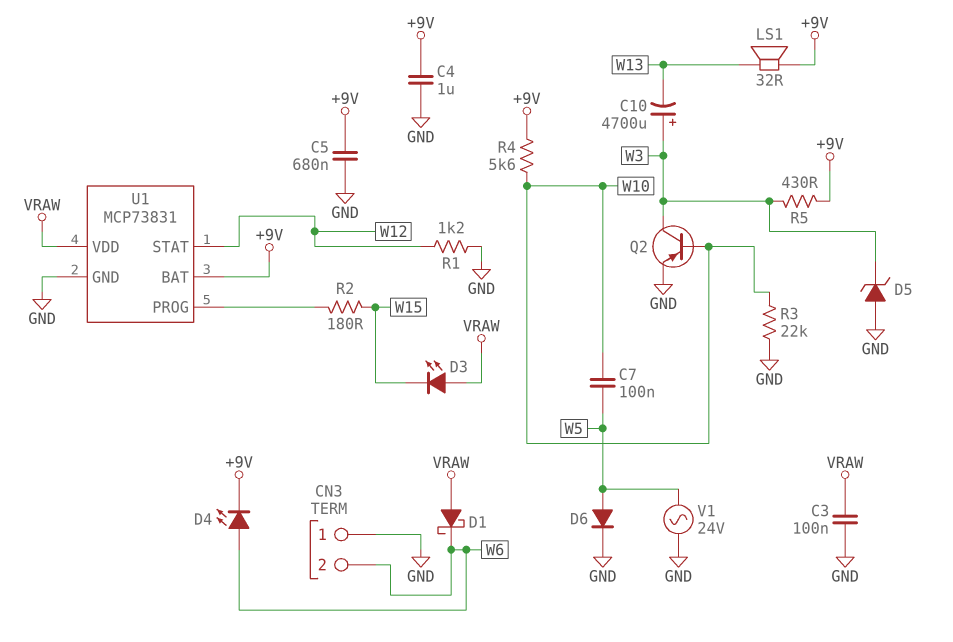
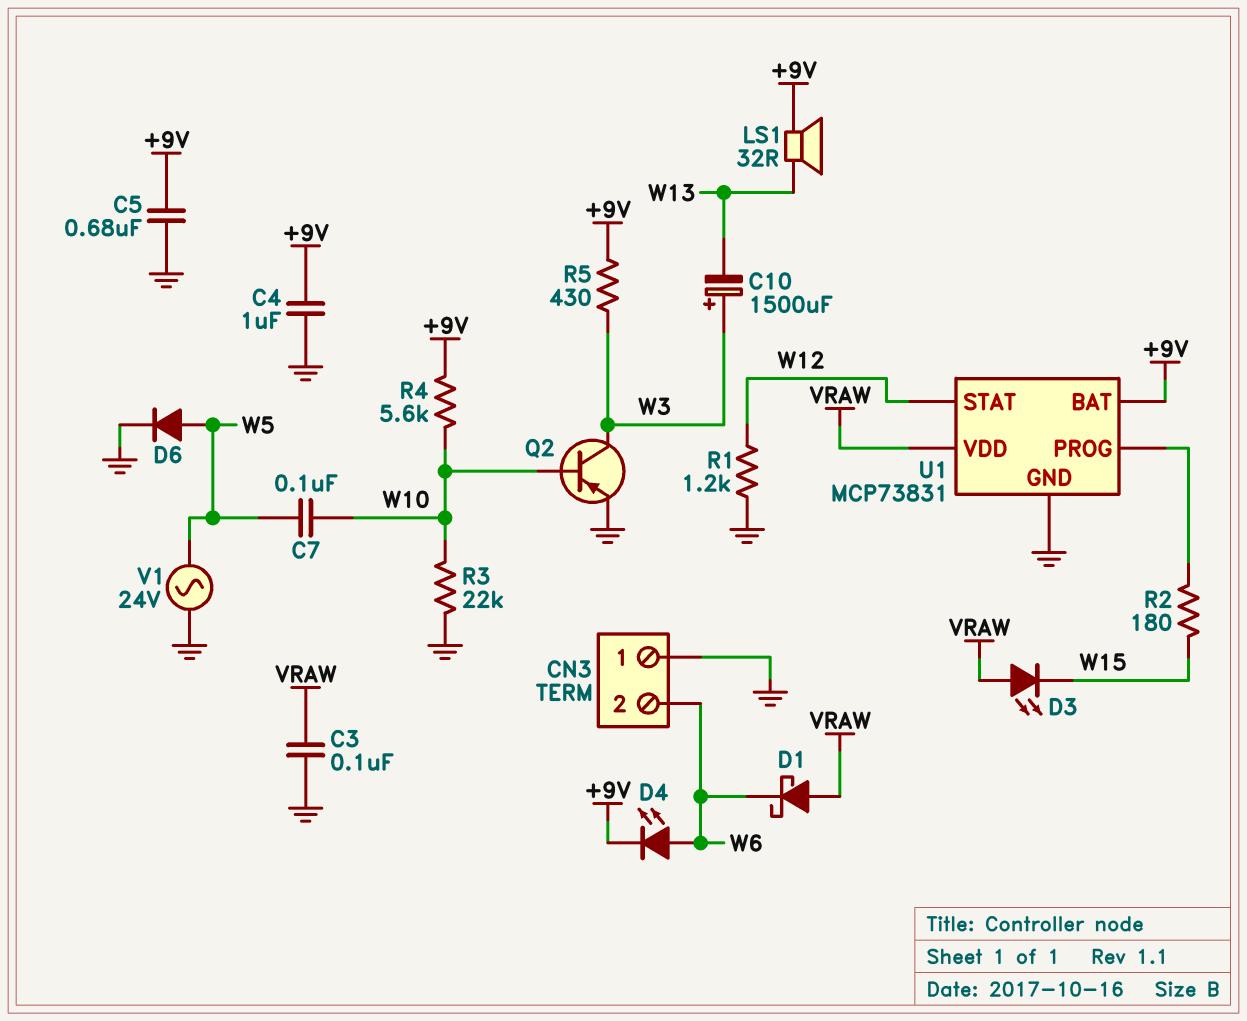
C10: 4700uF (plus W3, minus W13) -> 1500uF (plus W3, minus W13)
D5: zener (A GND, K W3) -> none

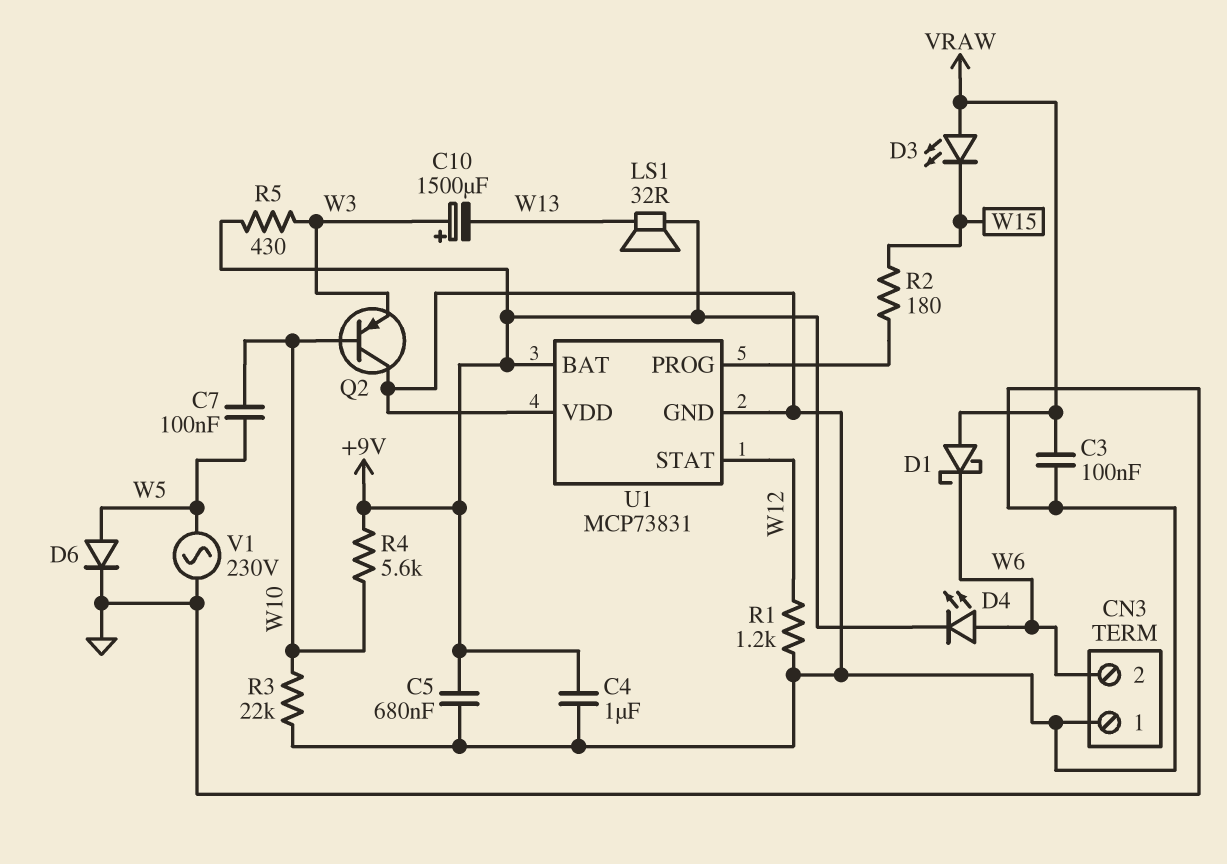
Q2: PNP (B W10, C W3, E GND) -> PNP (B W10, C GND, E W3)
U1 pin VDD: VRAW -> GND
V1: AC 24V (GND, W5) -> AC 230V (GND, W5)

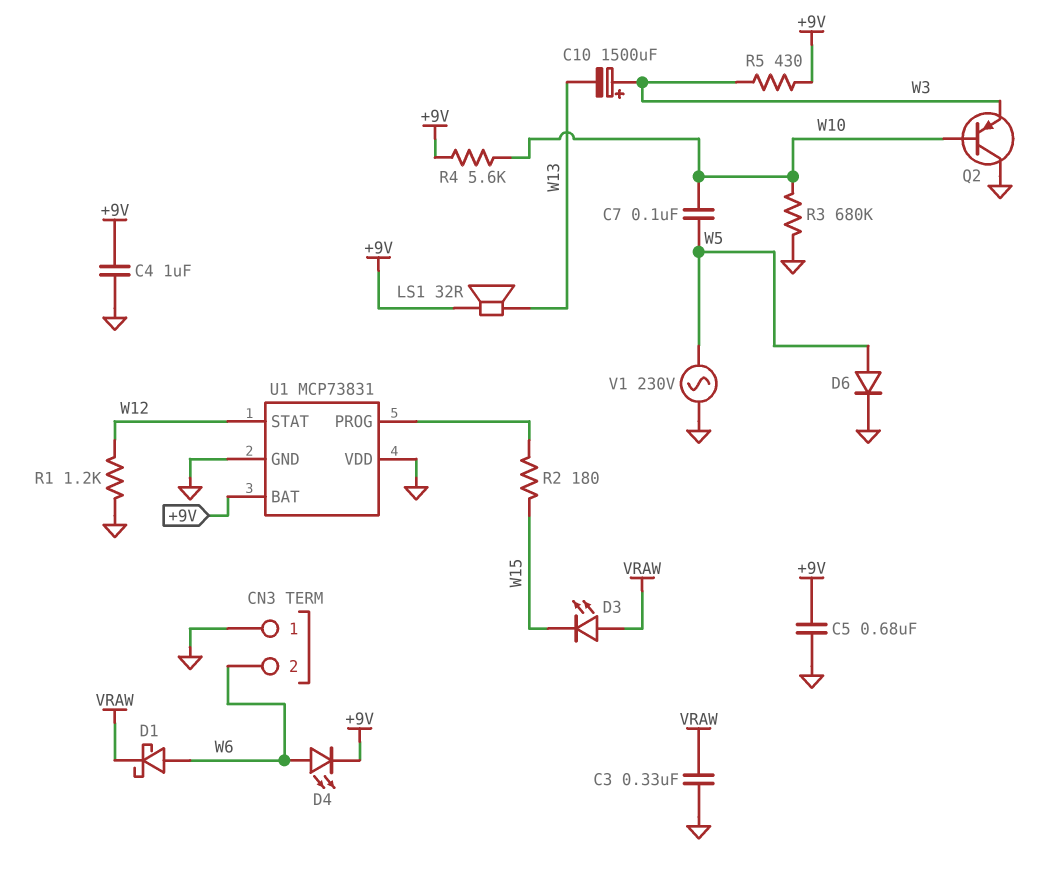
C3: 100nF (GND, VRAW) -> 330nF (GND, VRAW)
D1: schottky (A VRAW, K W6) -> schottky (A W6, K VRAW)
R3: 22k (GND, W10) -> 680k (GND, W10)

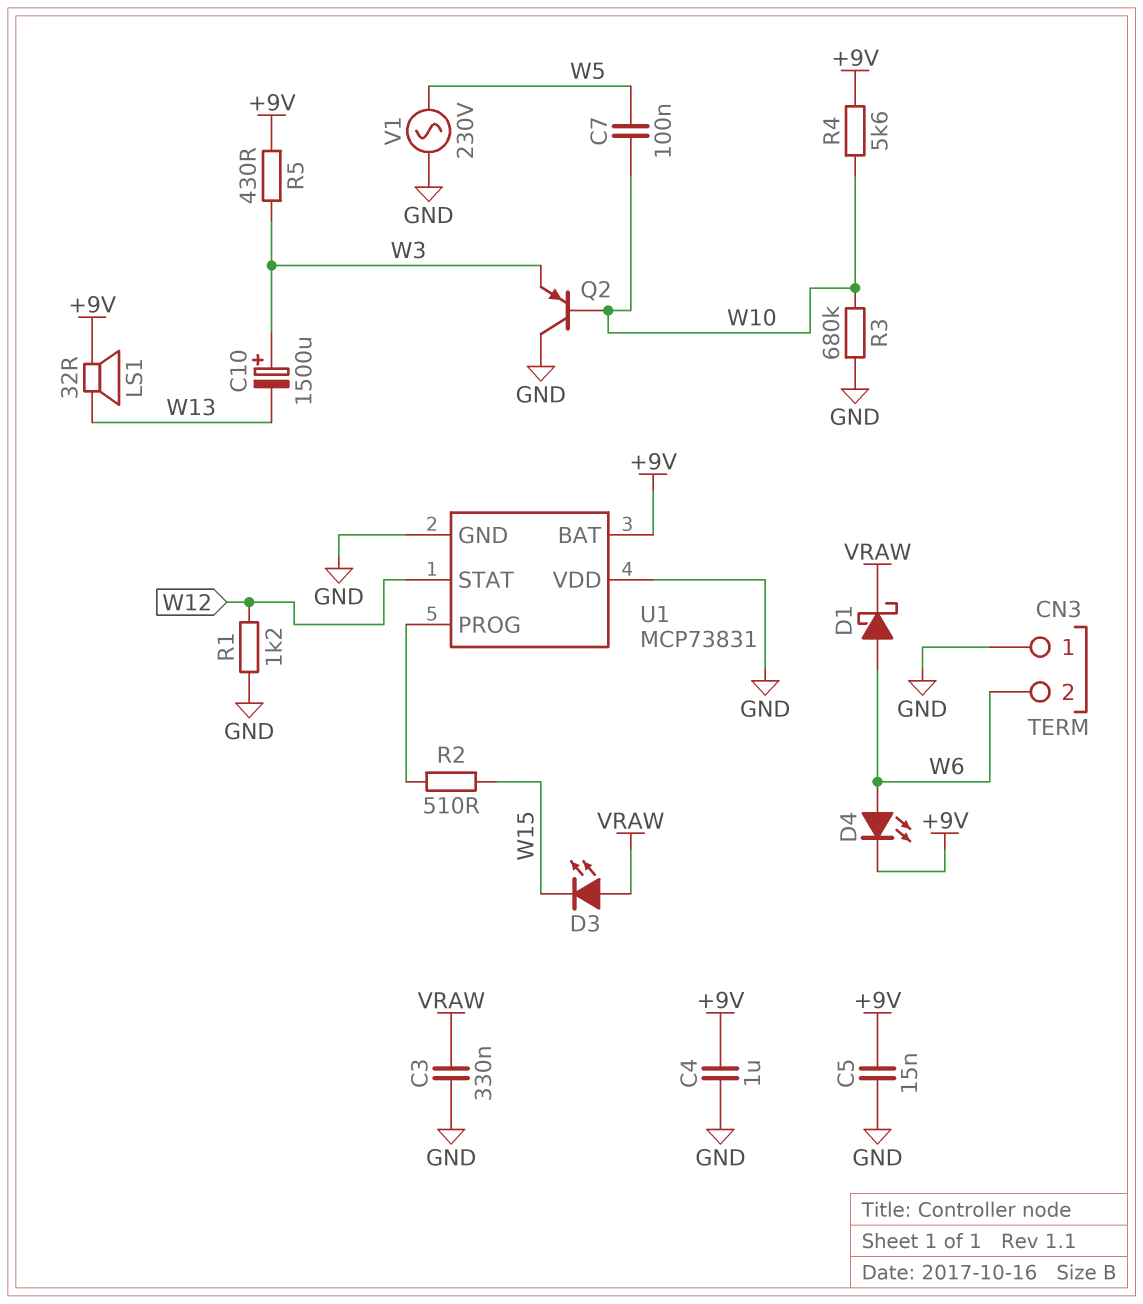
C5: 680nF (+9V, GND) -> 15nF (+9V, GND)
D6: diode (A W5, K GND) -> none
R2: 180 (U1/PROG, W15) -> 510 (U1/PROG, W15)

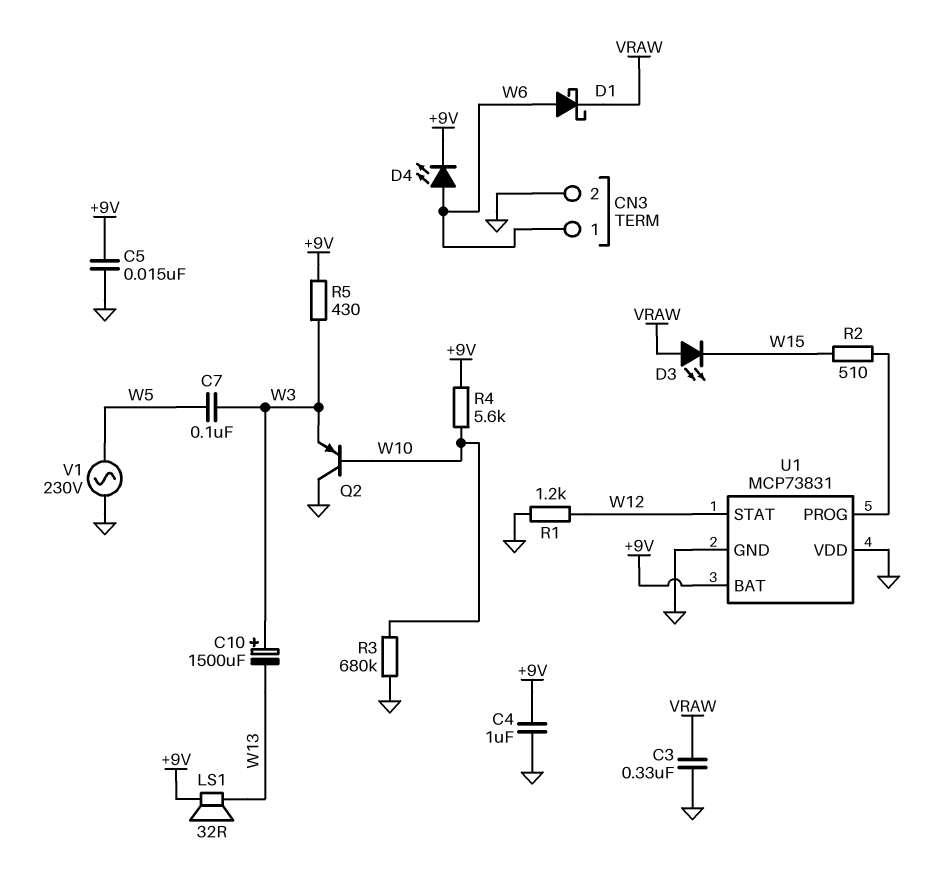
C7: 100nF (W5, W10) -> 100nF (W3, W5)
CN3 pin 1: GND -> W6
CN3 pin 2: W6 -> GND

